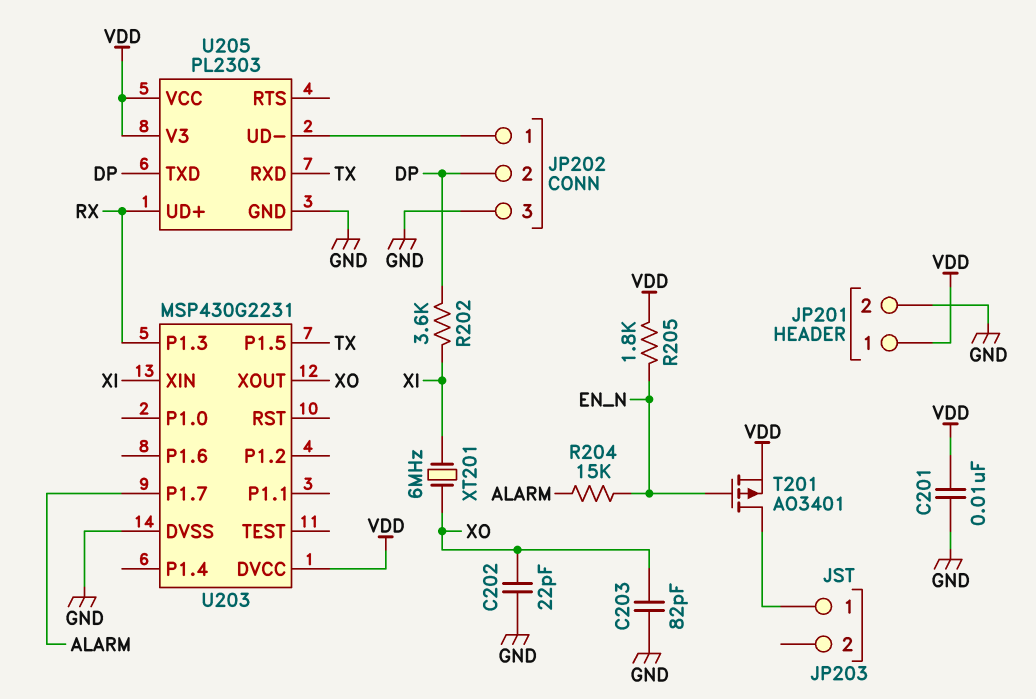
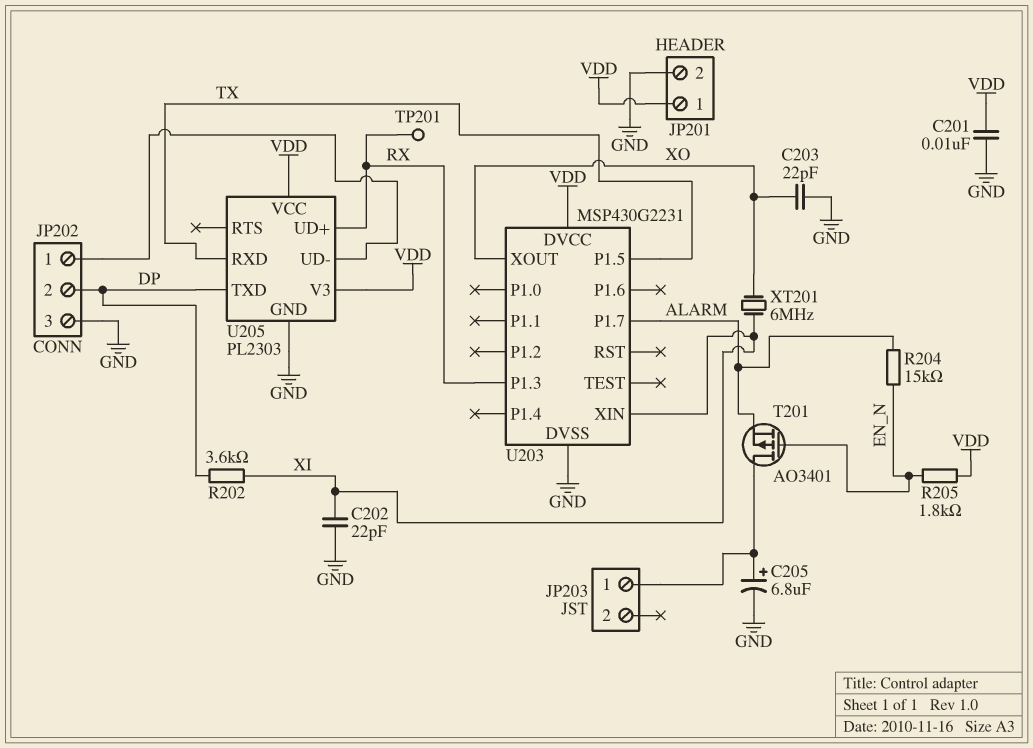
C202: 22pF (GND, XO) -> 22pF (GND, XI)
C203: 82pF (GND, XO) -> 22pF (GND, XO)
C205: none -> 6.8uF (plus JP203/1, minus GND)
T201: PMOS AO3401 (G EN_N, D JP203/1, S VDD) -> PMOS AO3401 (G EN_N, D JP203/1, S ALARM)
TP201: none -> test point (RX)

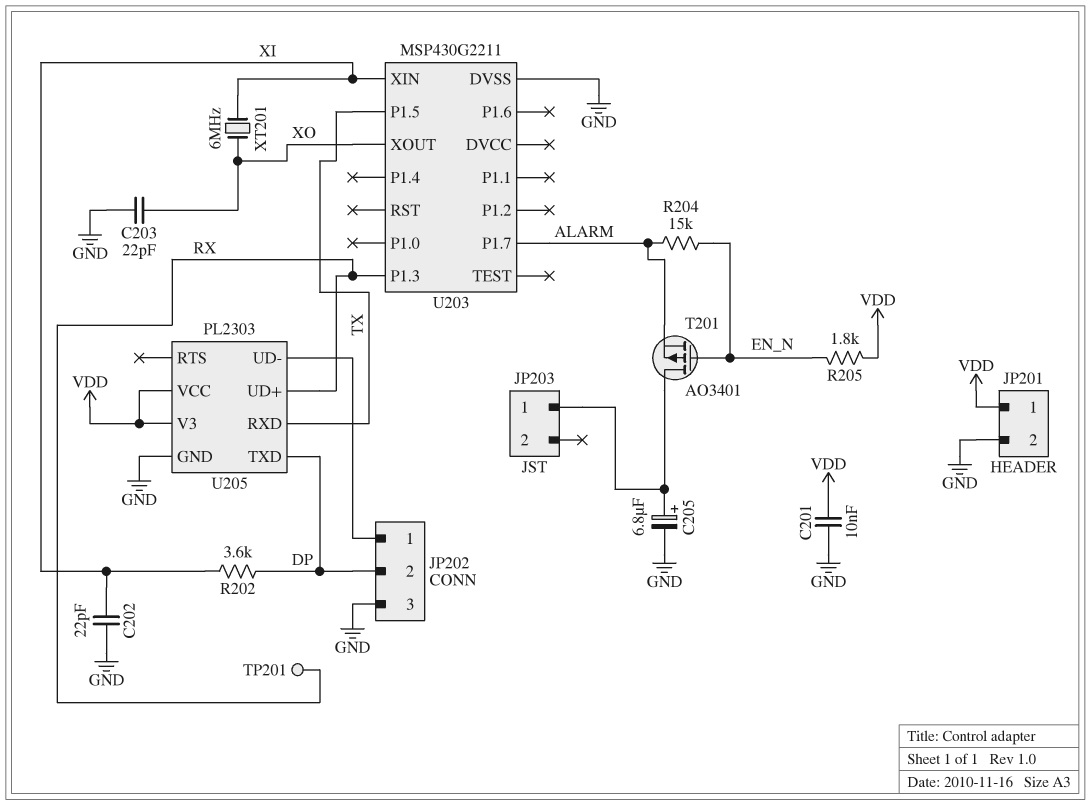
U203: MSP430G2231 -> MSP430G2211
U203 pin DVCC: VDD -> none

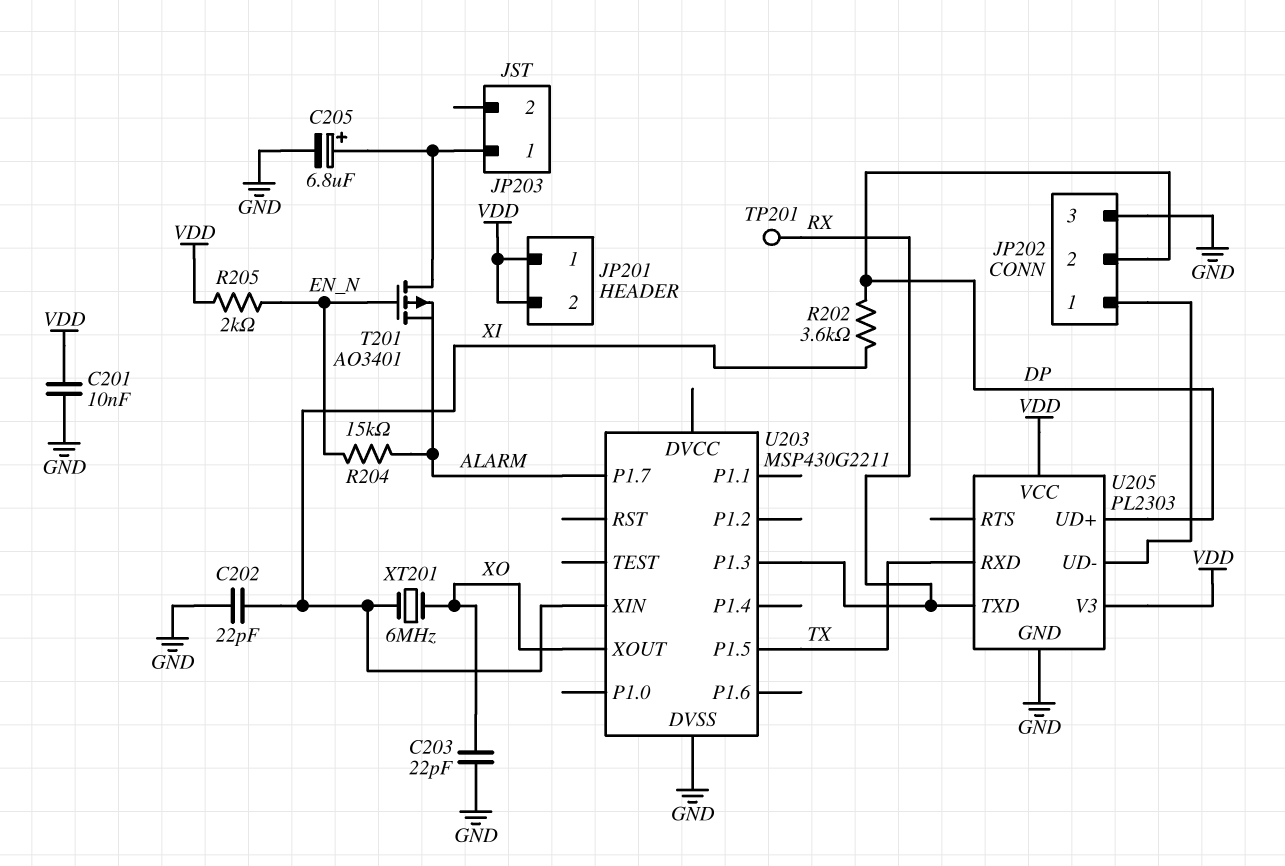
JP201 pin 2: GND -> VDD
R205: 1.8k (EN_N, VDD) -> 2k (EN_N, VDD)
U205 pin TXD: DP -> RX
U205 pin UD+: RX -> DP

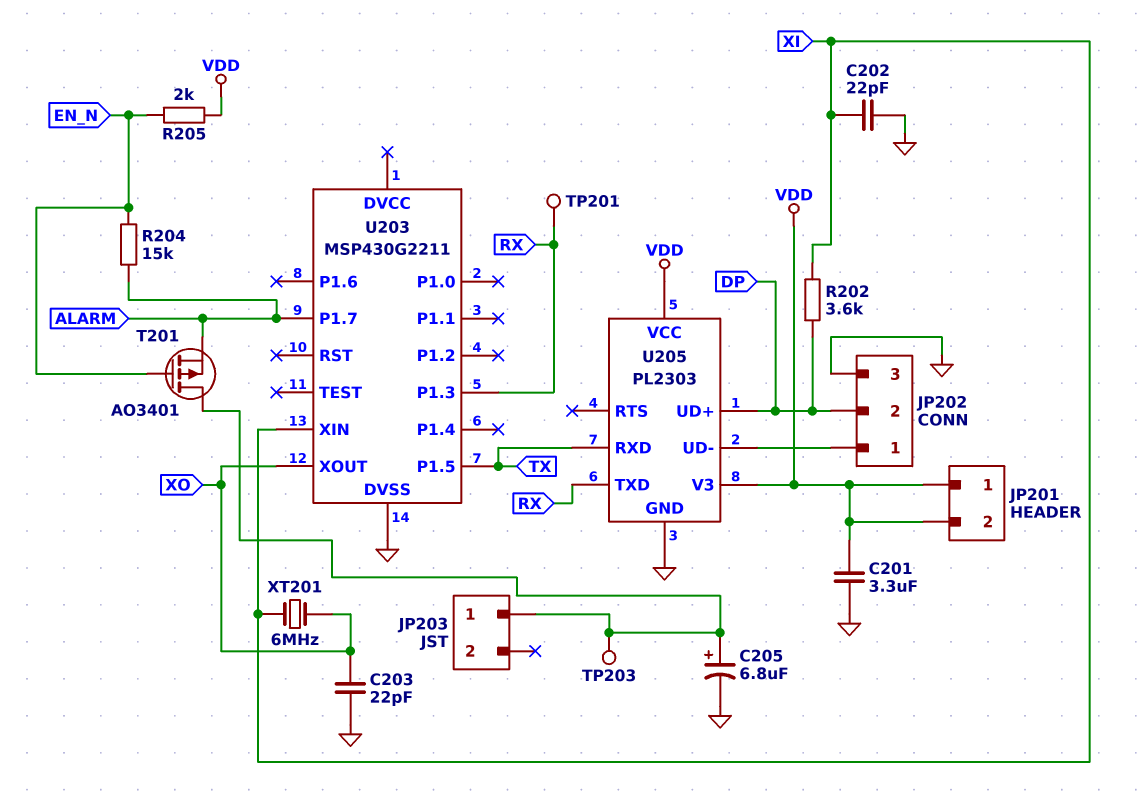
C201: 10nF (GND, VDD) -> 3.3uF (GND, VDD)
TP203: none -> test point (JP203/1)

